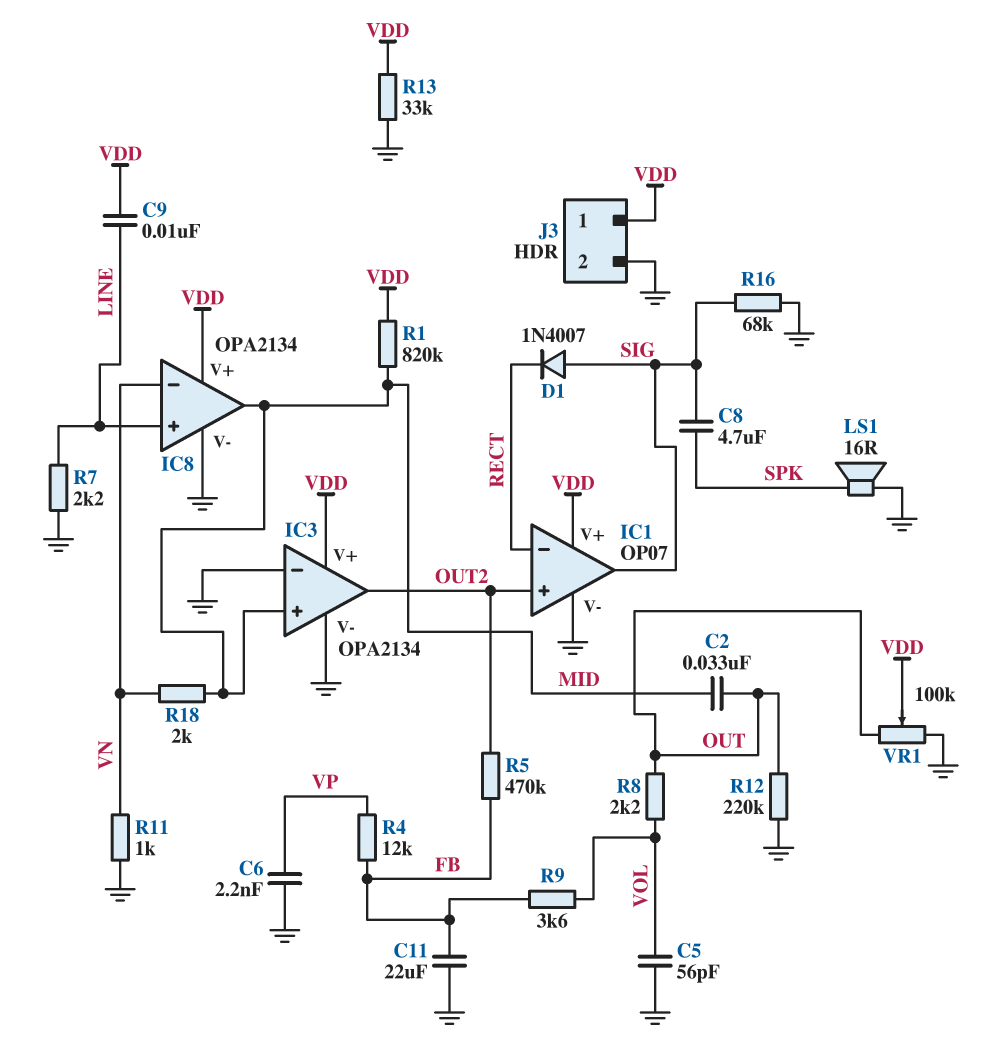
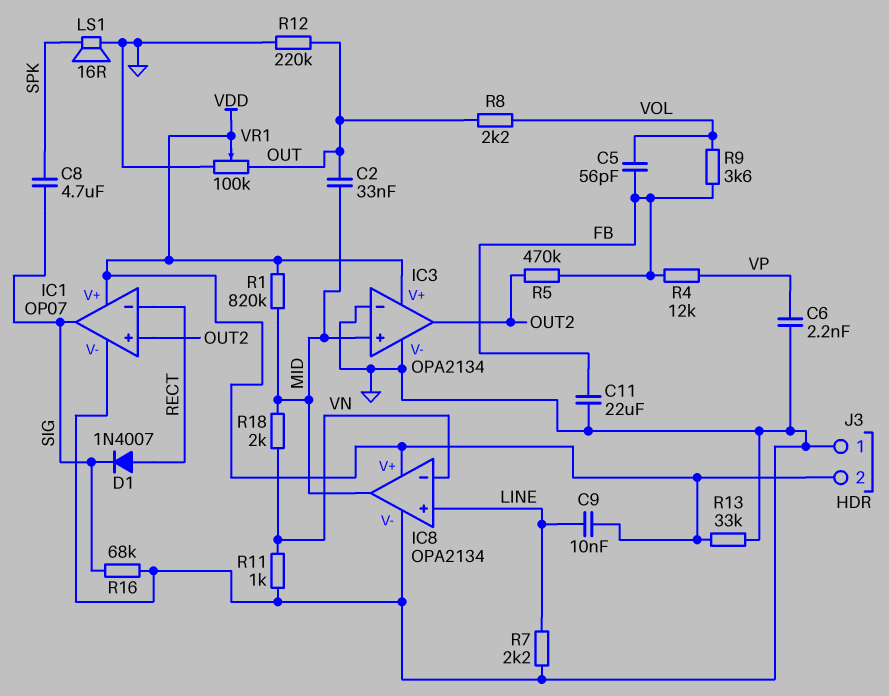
C5: 56pF (GND, VOL) -> 56pF (FB, VOL)
D1: diode 1N4007 (A SIG, K RECT) -> diode 1N4007 (A RECT, K SIG)
J3 pin 1: VDD -> GND
J3 pin 2: GND -> VDD

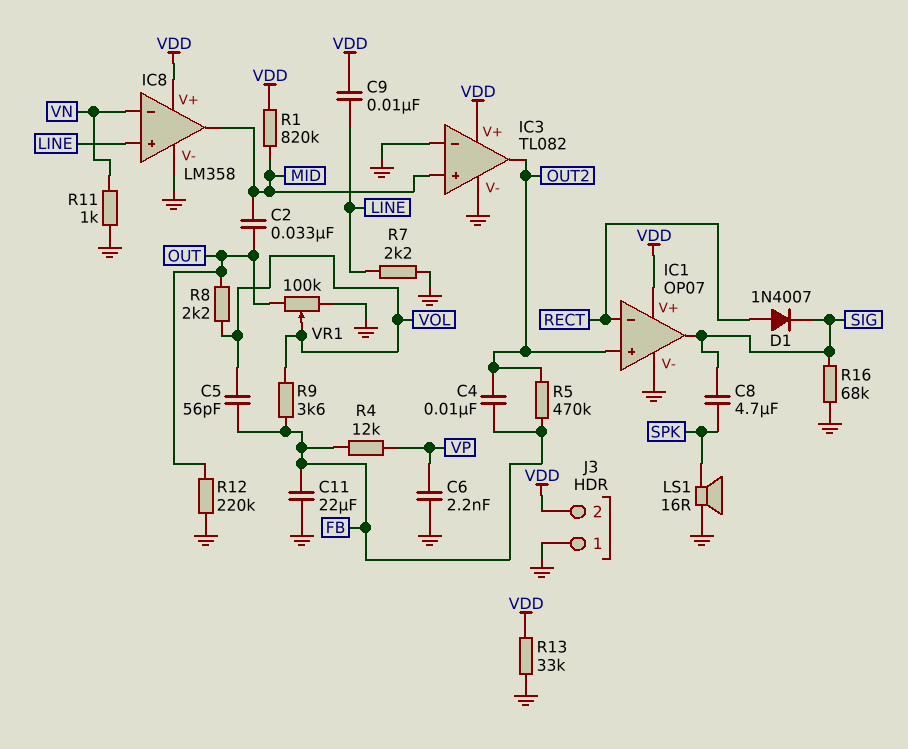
C4: none -> 10nF (FB, OUT2)
IC3: OPA2134 -> TL082
IC8: OPA2134 -> LM358
R18: 2k (MID, VN) -> none
VR1: 100k (GND, OUT, wiper VDD) -> 100k (GND, OUT, wiper VOL)

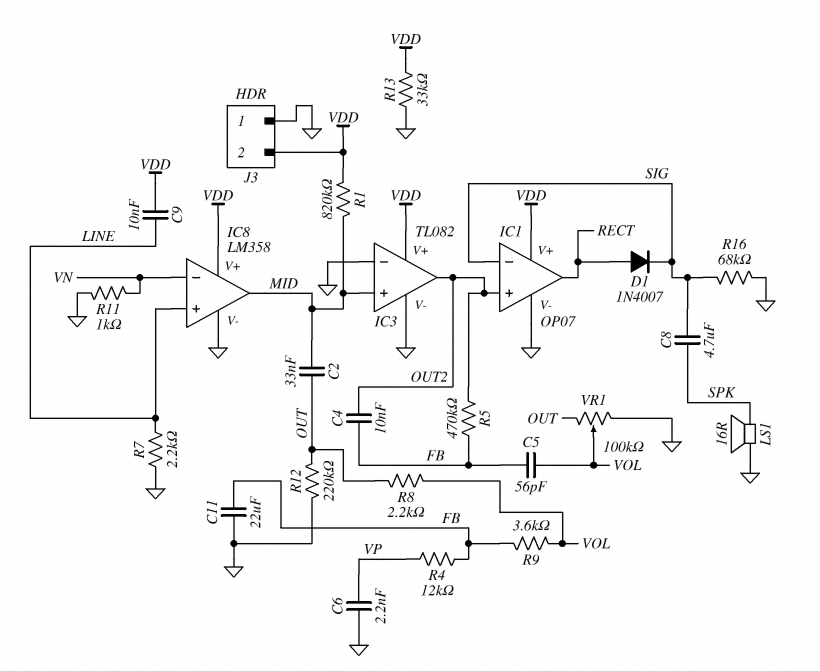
IC1 pin in-: RECT -> SIG
IC1 pin out: SIG -> RECT

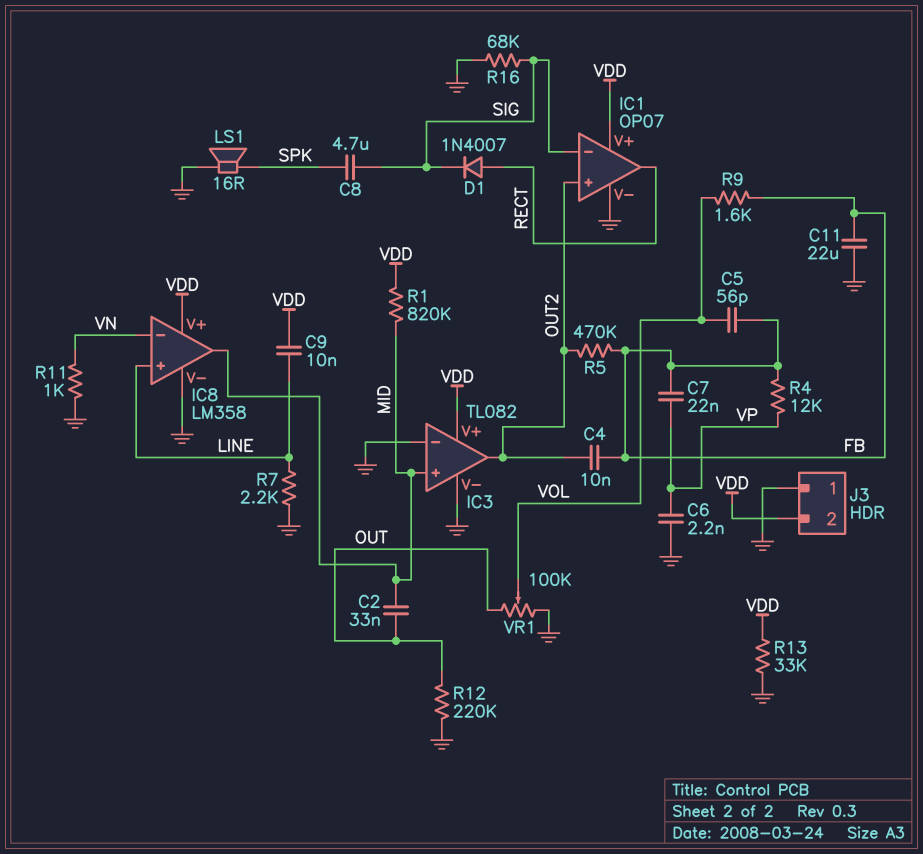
C7: none -> 22nF (FB, VP)
R8: 2.2k (OUT, VOL) -> none
R9: 3.6k (FB, VOL) -> 1.6k (FB, VOL)

